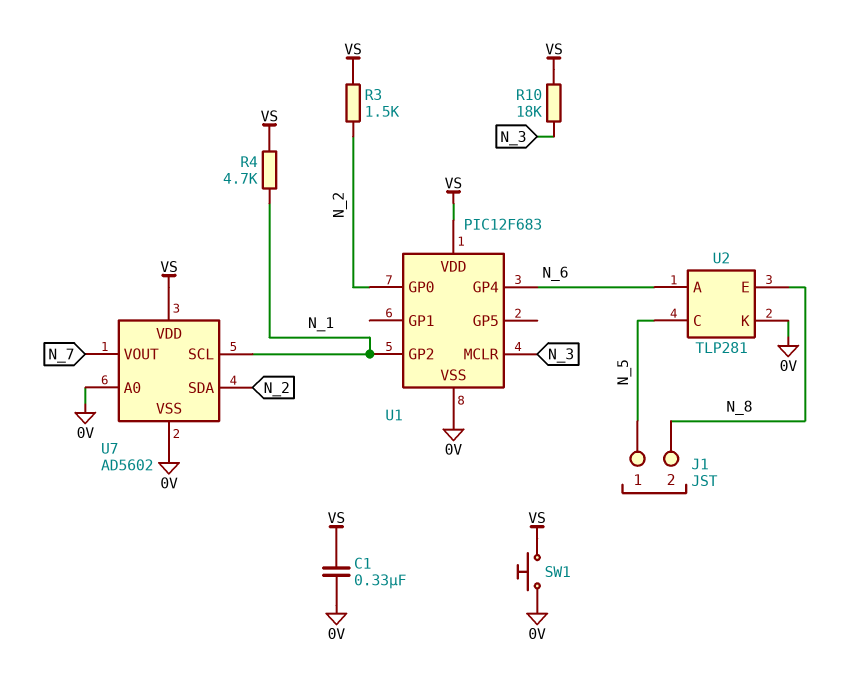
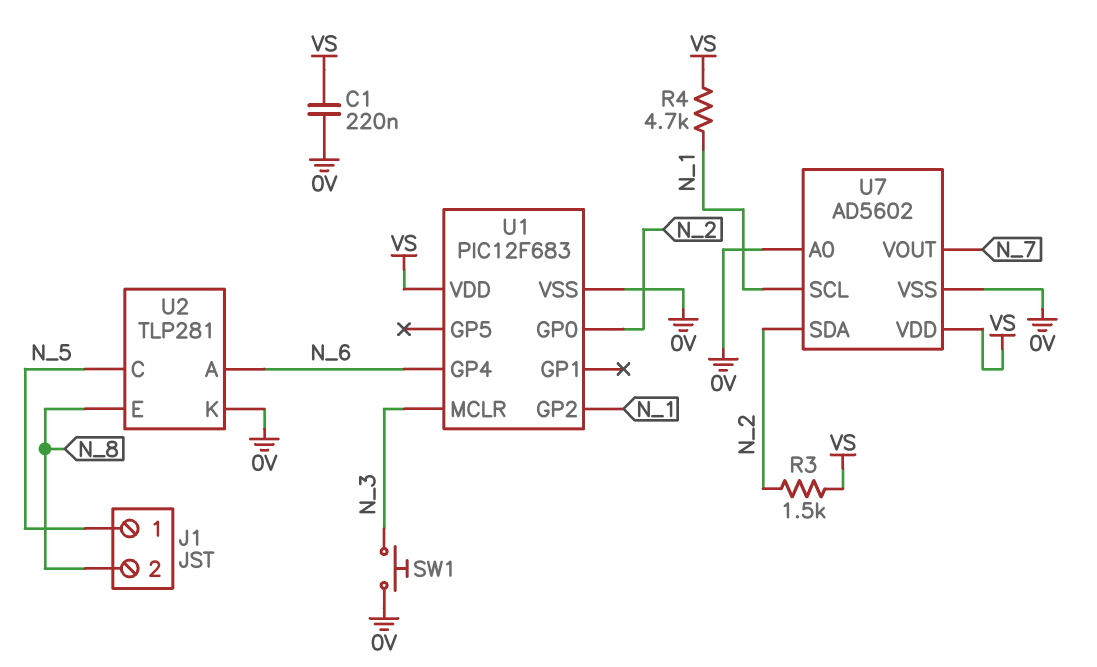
C1: 330nF (0V, VS) -> 220nF (0V, VS)
R10: 18k (N_3, VS) -> none
SW1: button (0V, VS) -> button (0V, N_3)

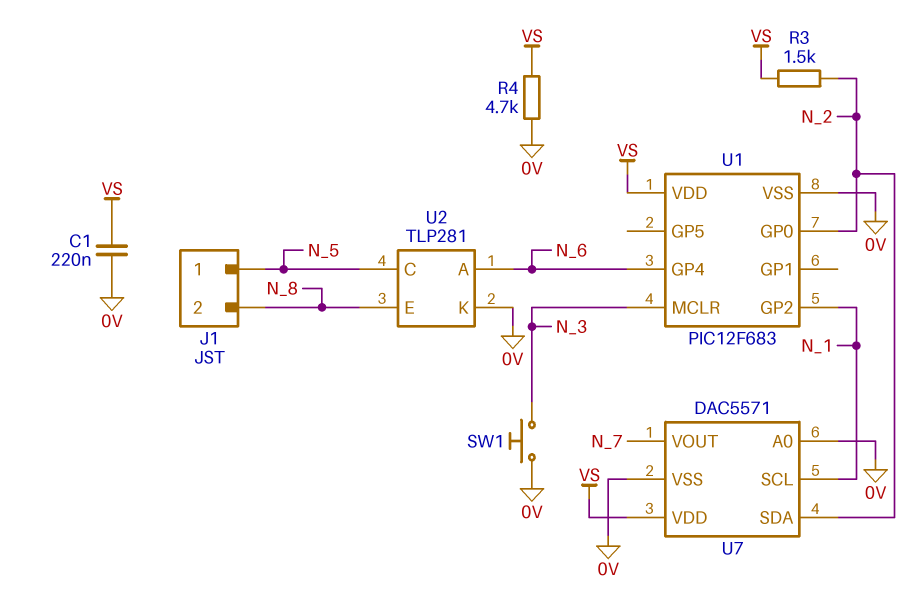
R4: 4.7k (N_1, VS) -> 4.7k (0V, VS)
U7: AD5602 -> DAC5571

